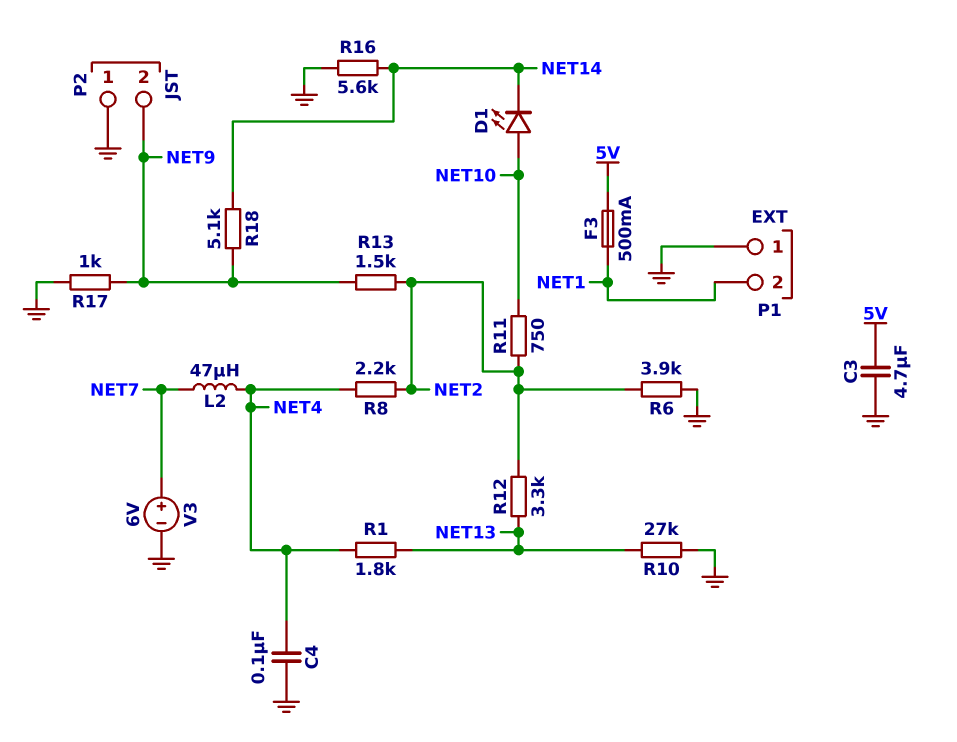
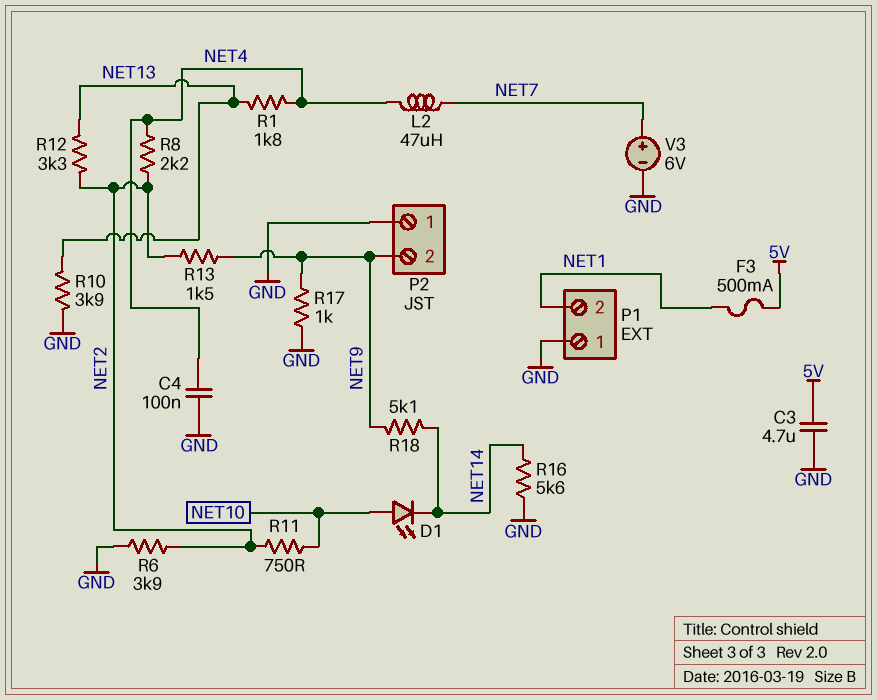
R10: 27k (GND, NET13) -> 3.9k (GND, NET13)

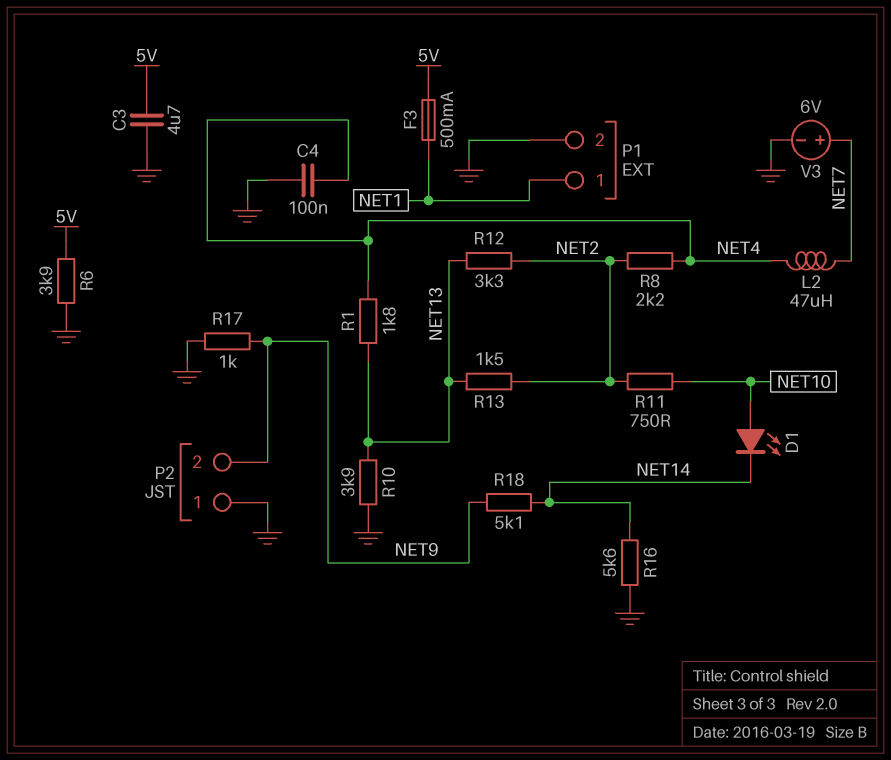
P1 pin 1: GND -> NET1
P1 pin 2: NET1 -> GND
R6: 3.9k (GND, NET2) -> 3.9k (5V, GND)
R13: 1.5k (NET2, NET9) -> 1.5k (NET2, NET13)

